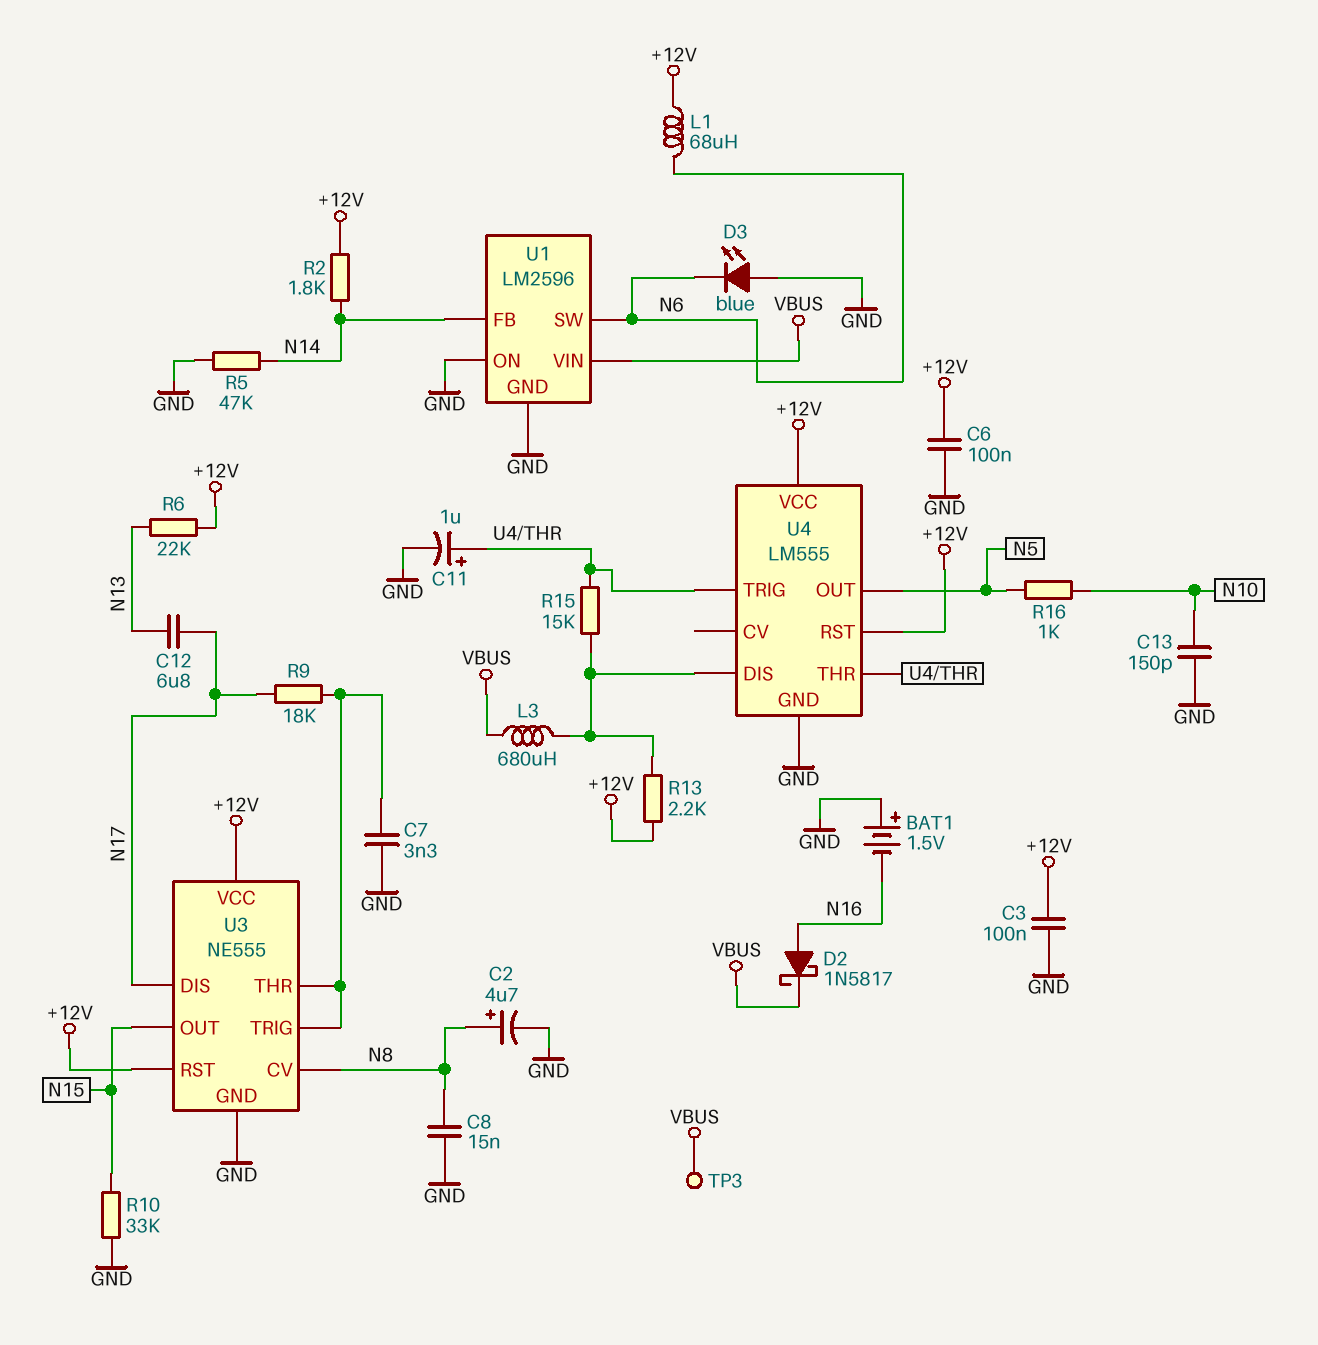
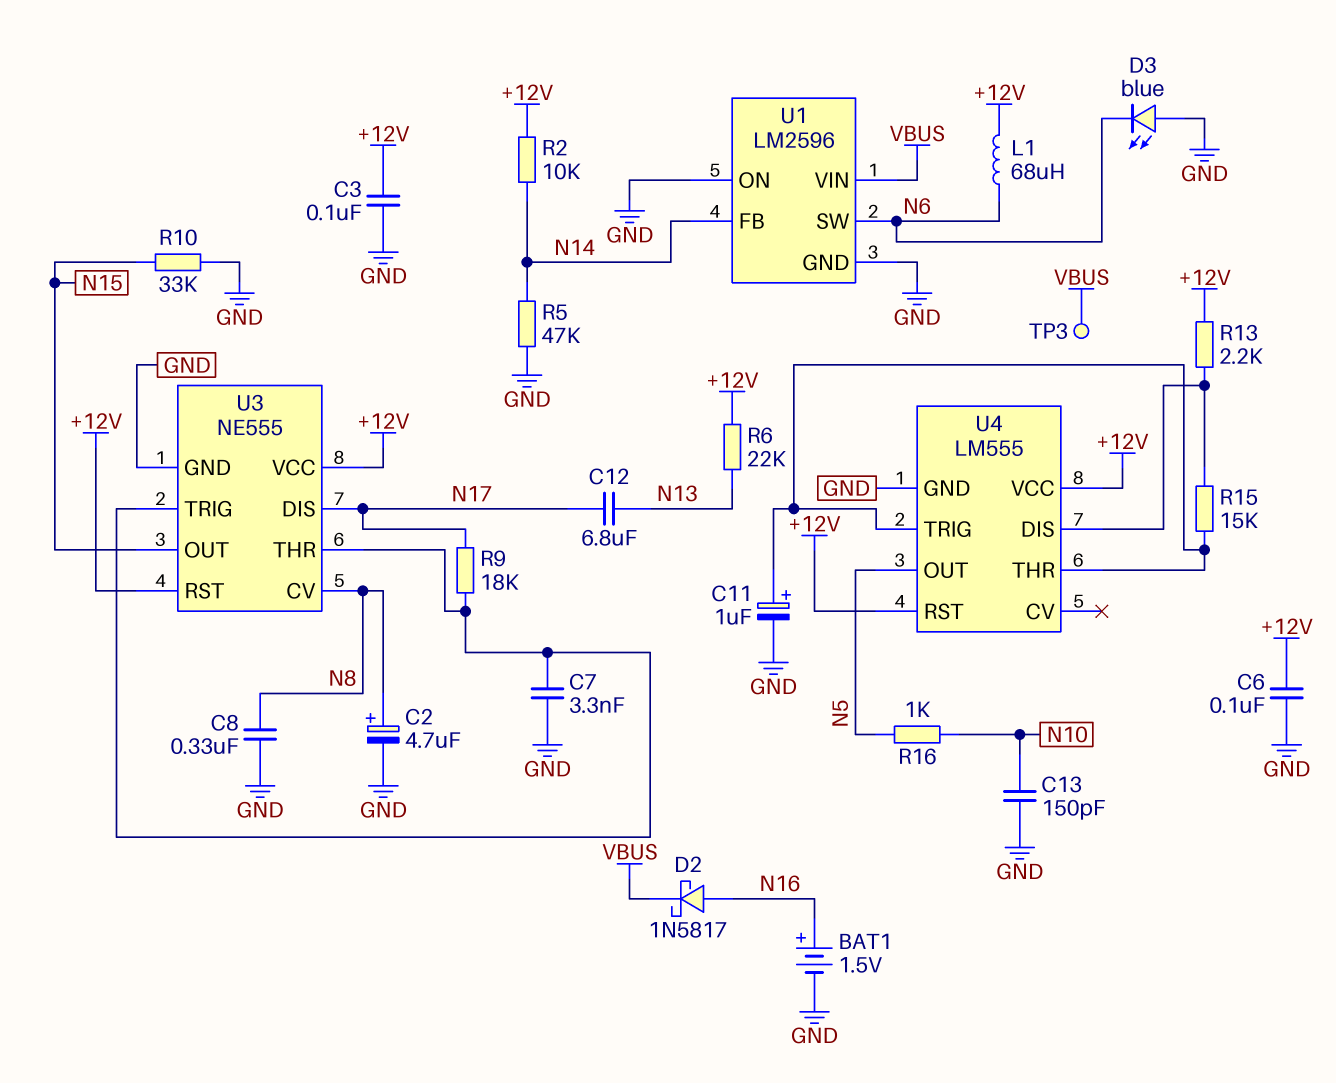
BAT1: 1.5V (plus GND, minus N16) -> 1.5V (plus N16, minus GND)
C8: 15nF (GND, N8) -> 330nF (GND, N8)
L3: 680uH (U4/DIS, VBUS) -> none
R2: 1.8k (+12V, N14) -> 10k (+12V, N14)

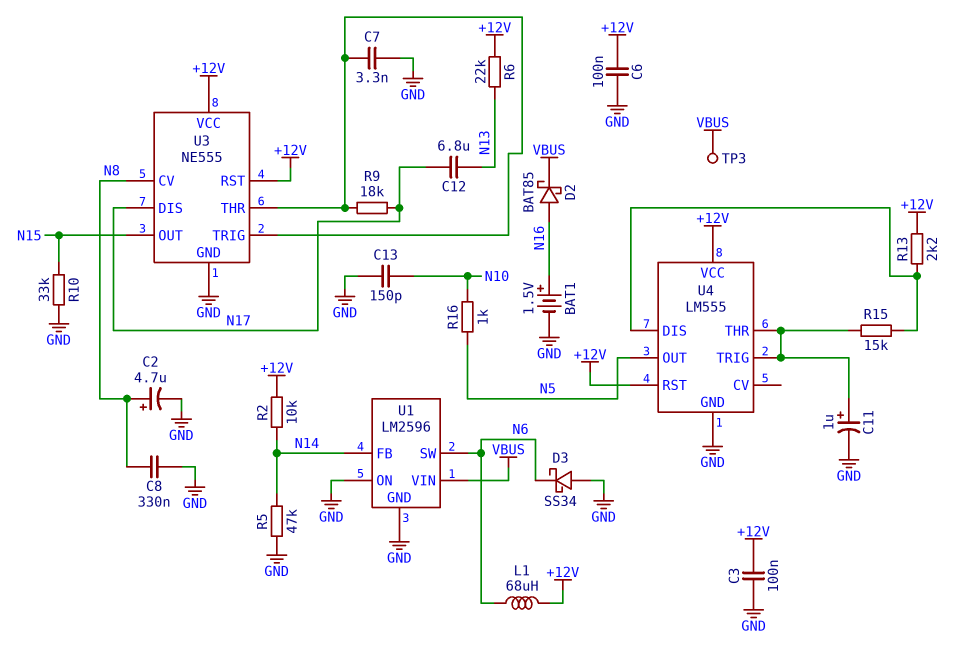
D2: schottky 1N5817 (A N16, K VBUS) -> schottky BAT85 (A N16, K VBUS)
D3: LED blue (A GND, K N6) -> schottky SS34 (A GND, K N6)

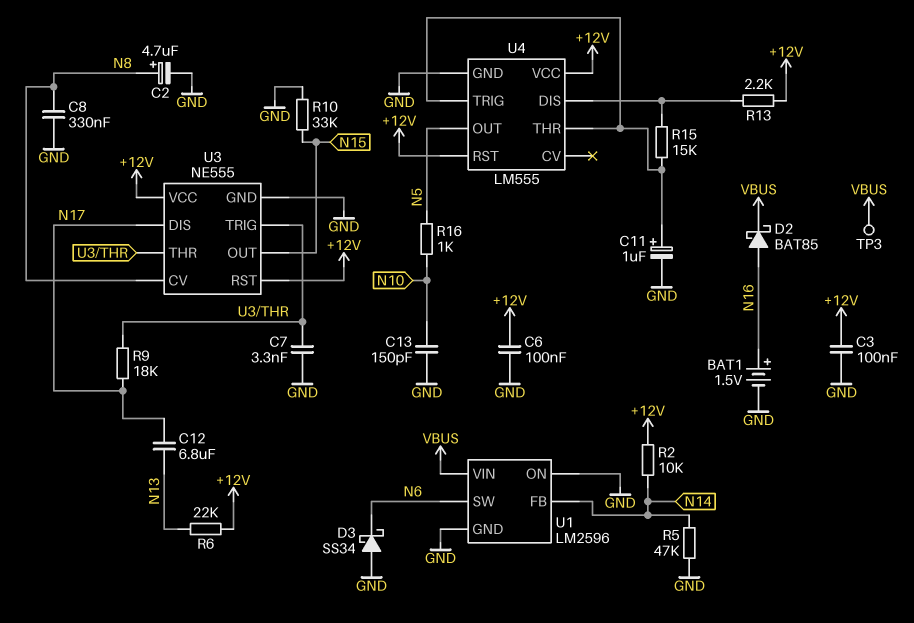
L1: 68uH (+12V, N6) -> none

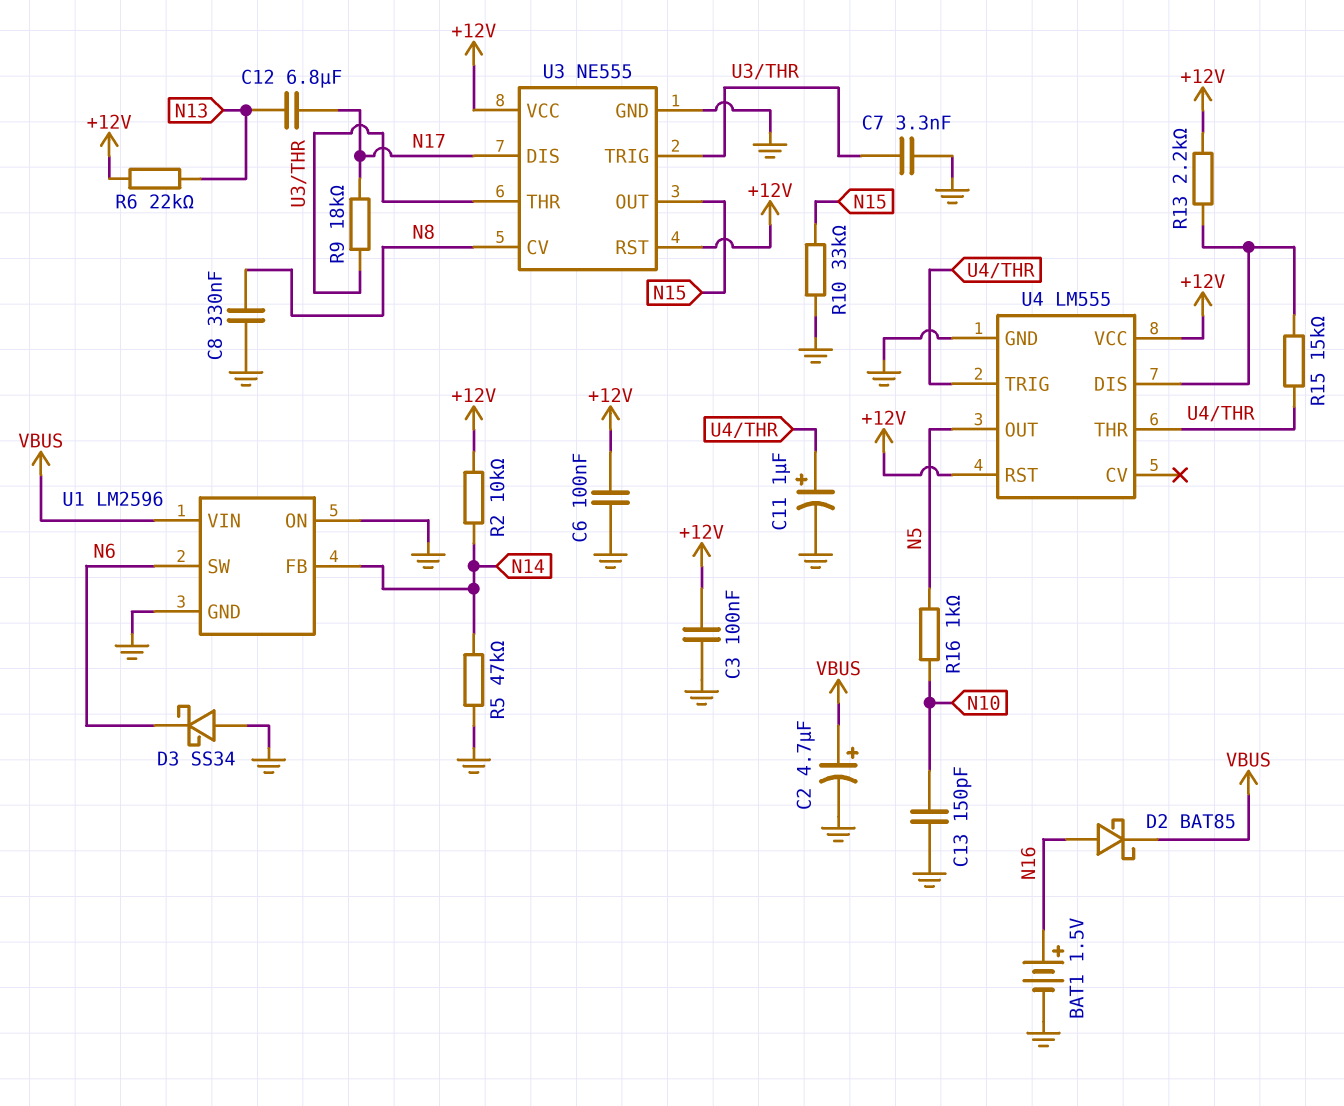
C2: 4.7uF (plus N8, minus GND) -> 4.7uF (plus VBUS, minus GND)
TP3: test point (VBUS) -> none

